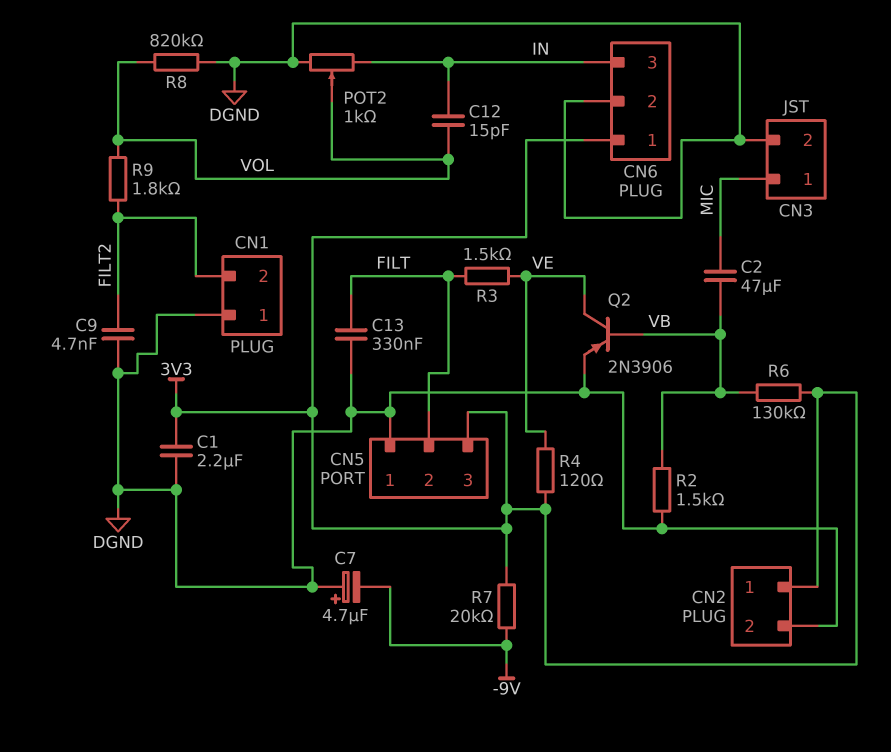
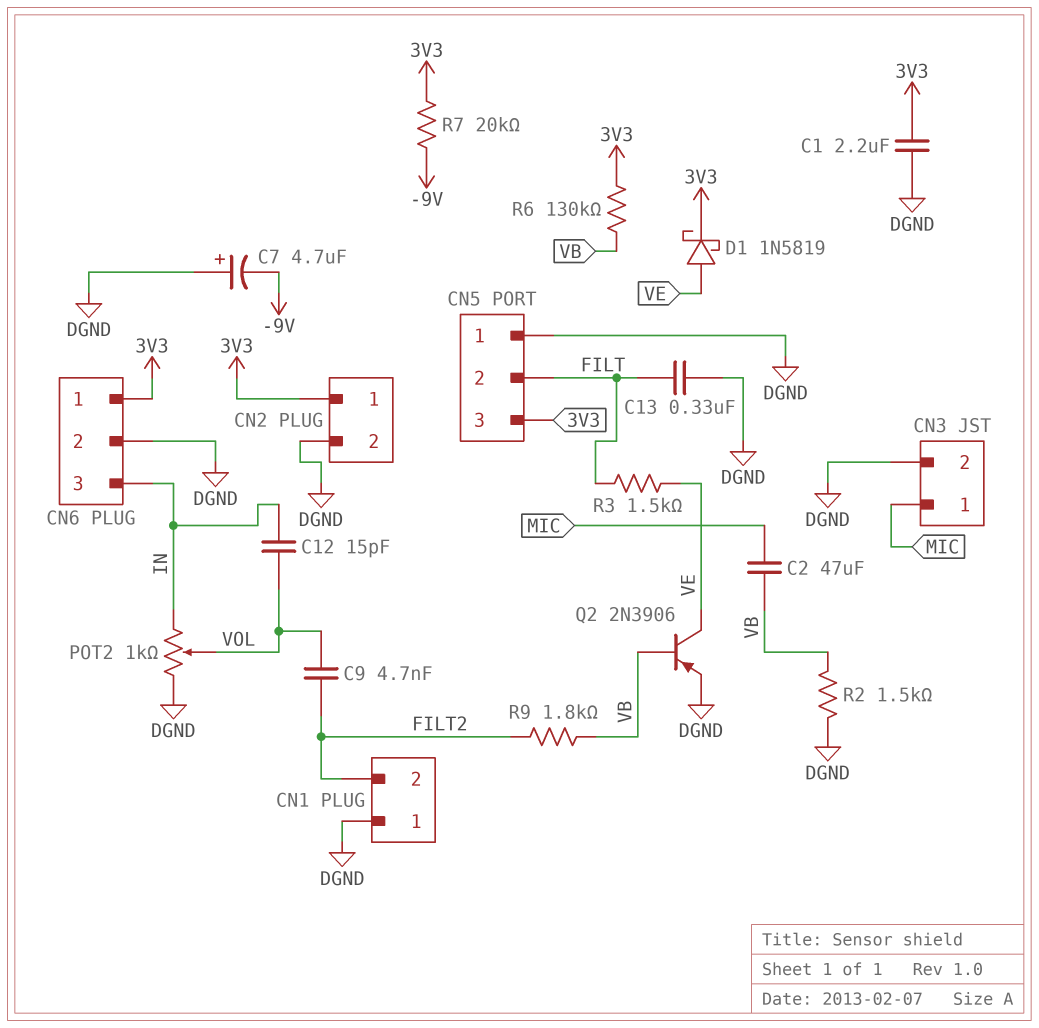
C9: 4.7nF (DGND, FILT2) -> 4.7nF (FILT2, VOL)
D1: none -> schottky 1N5819 (A VE, K 3V3)
R4: 120 (3V3, VE) -> none
R8: 820k (DGND, VOL) -> none
R9: 1.8k (FILT2, VOL) -> 1.8k (FILT2, VB)

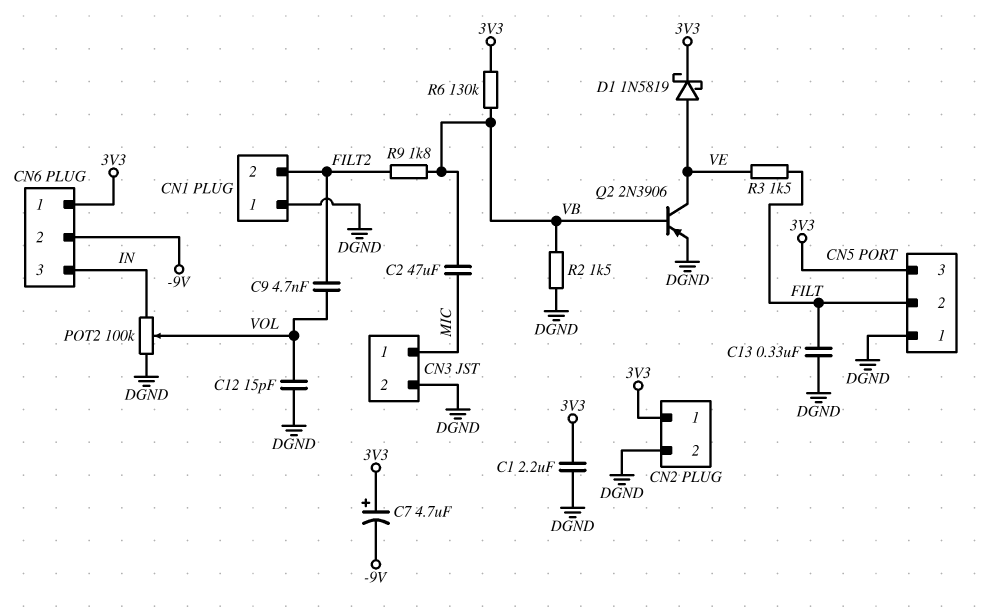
C7: 4.7uF (plus DGND, minus -9V) -> 4.7uF (plus 3V3, minus -9V)
C12: 15pF (IN, VOL) -> 15pF (DGND, VOL)
CN6 pin 2: DGND -> -9V
POT2: 1k (DGND, IN, wiper VOL) -> 100k (DGND, IN, wiper VOL)
R7: 20k (-9V, 3V3) -> none

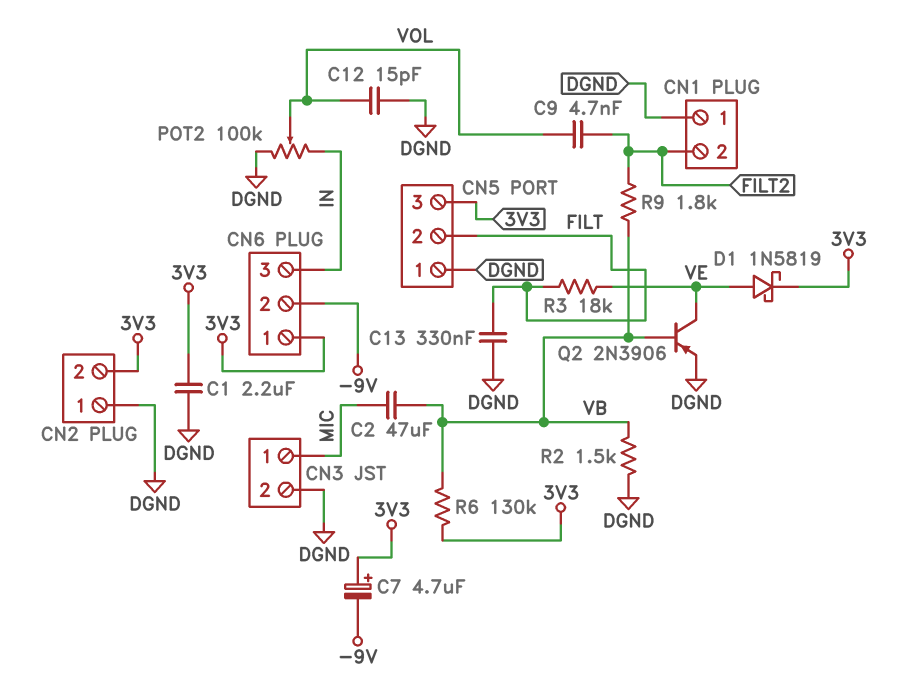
CN2 pin 1: 3V3 -> DGND
CN2 pin 2: DGND -> 3V3
R3: 1.5k (FILT, VE) -> 18k (FILT, VE)

